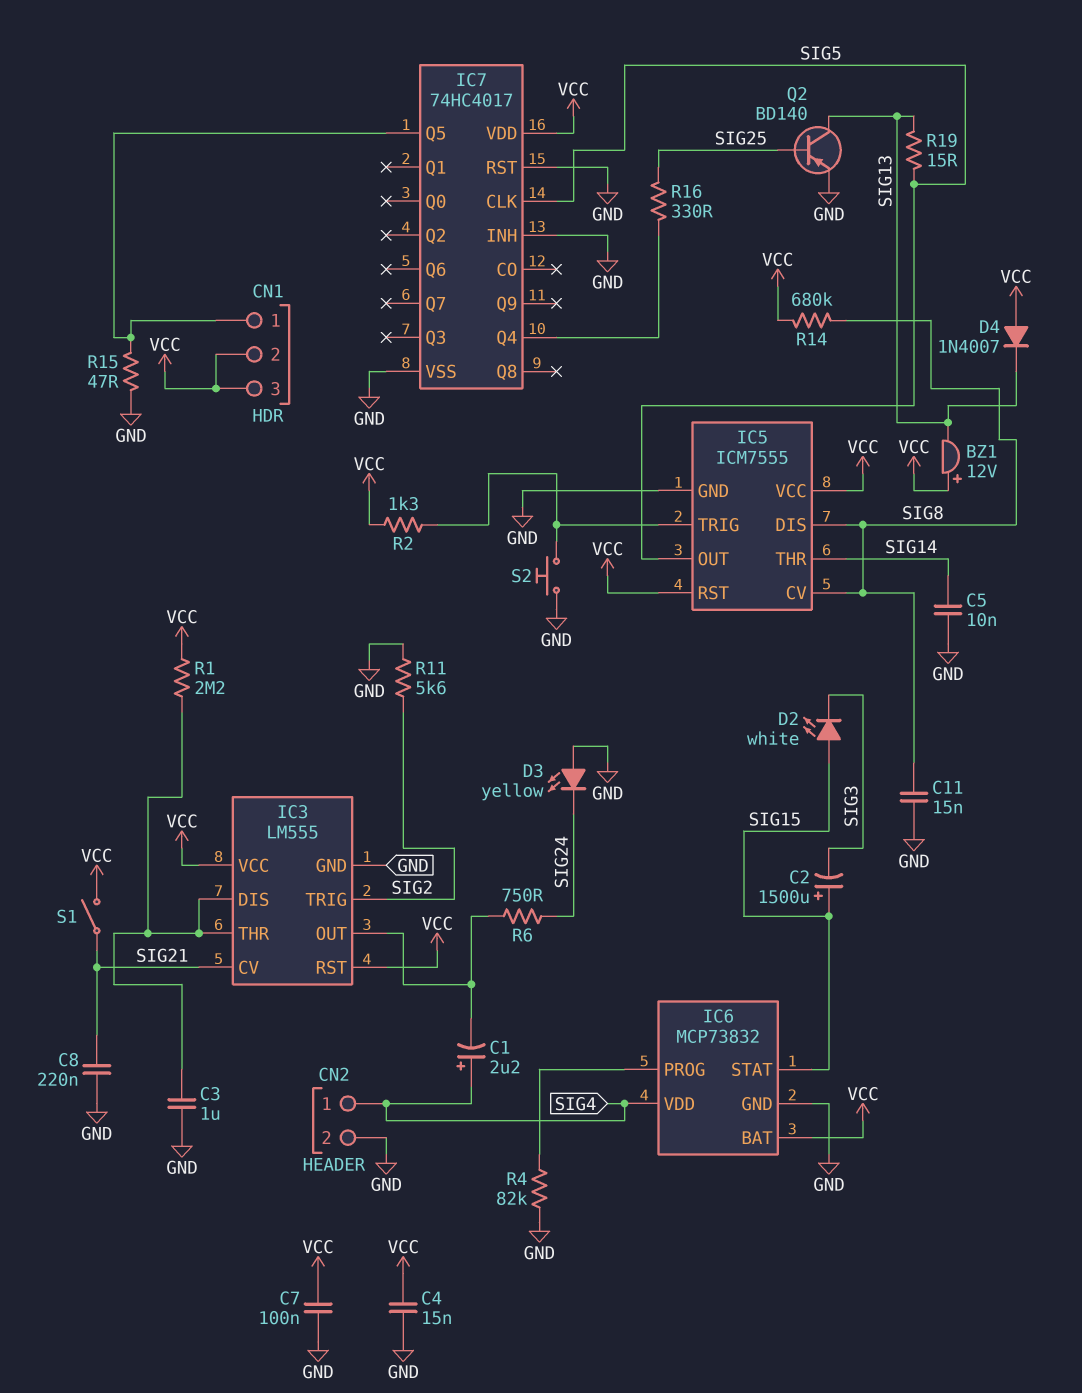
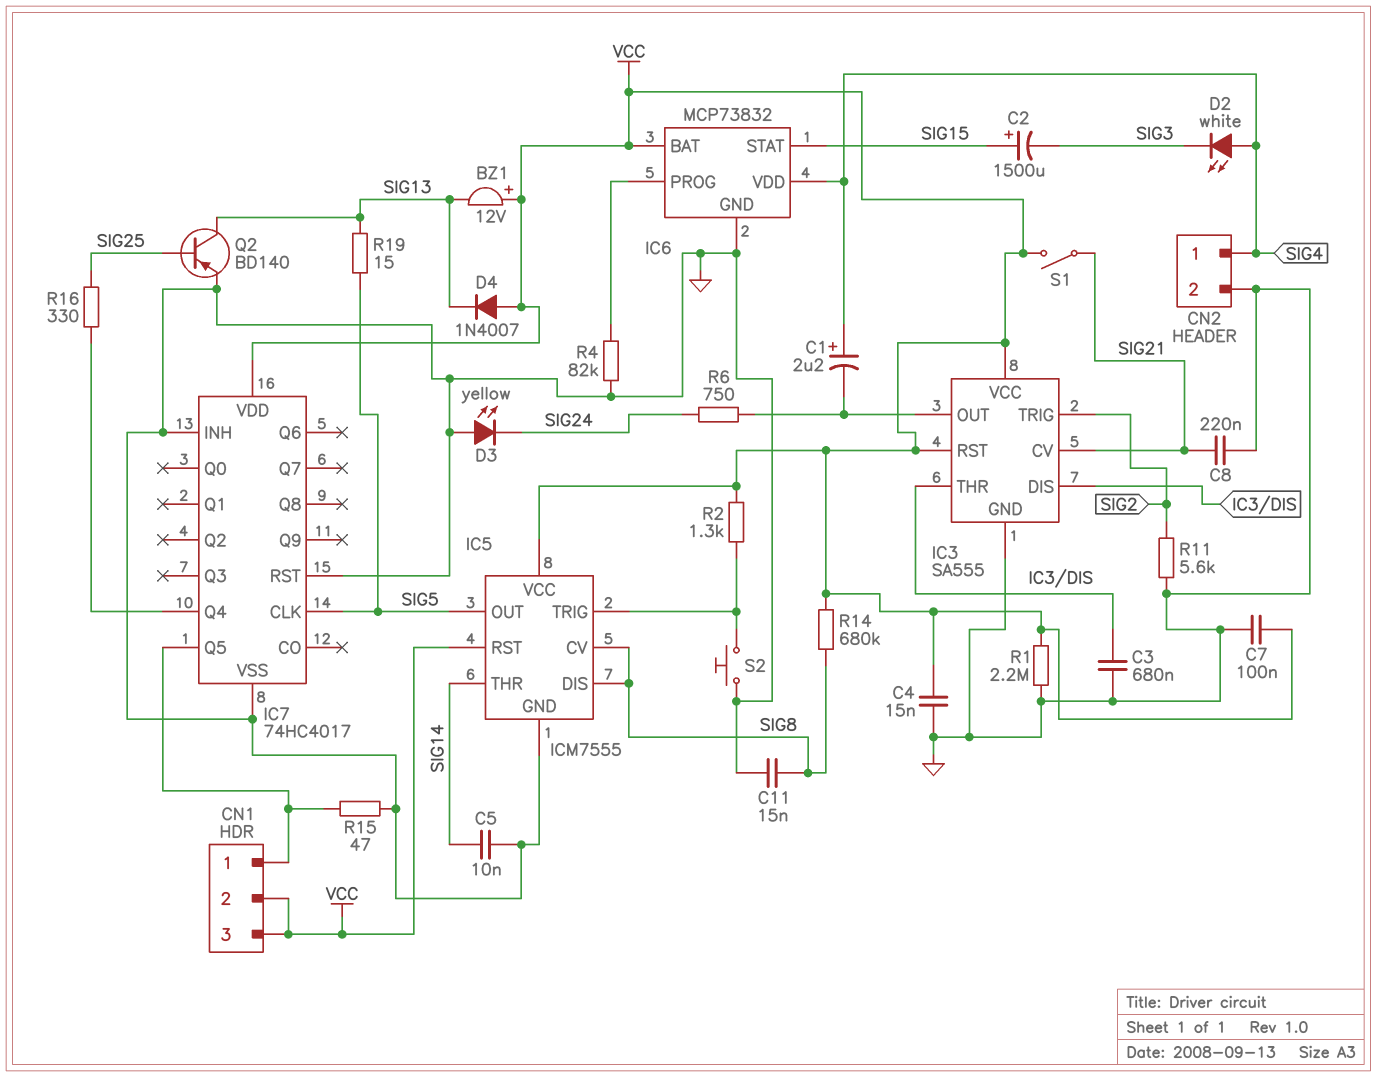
C3: 1uF (GND, IC3/DIS) -> 680nF (GND, IC3/DIS)
D2: LED white (A SIG15, K SIG3) -> LED white (A SIG4, K SIG3)
IC3: LM555 -> SA555
R1: 2.2M (IC3/DIS, VCC) -> 2.2M (GND, VCC)

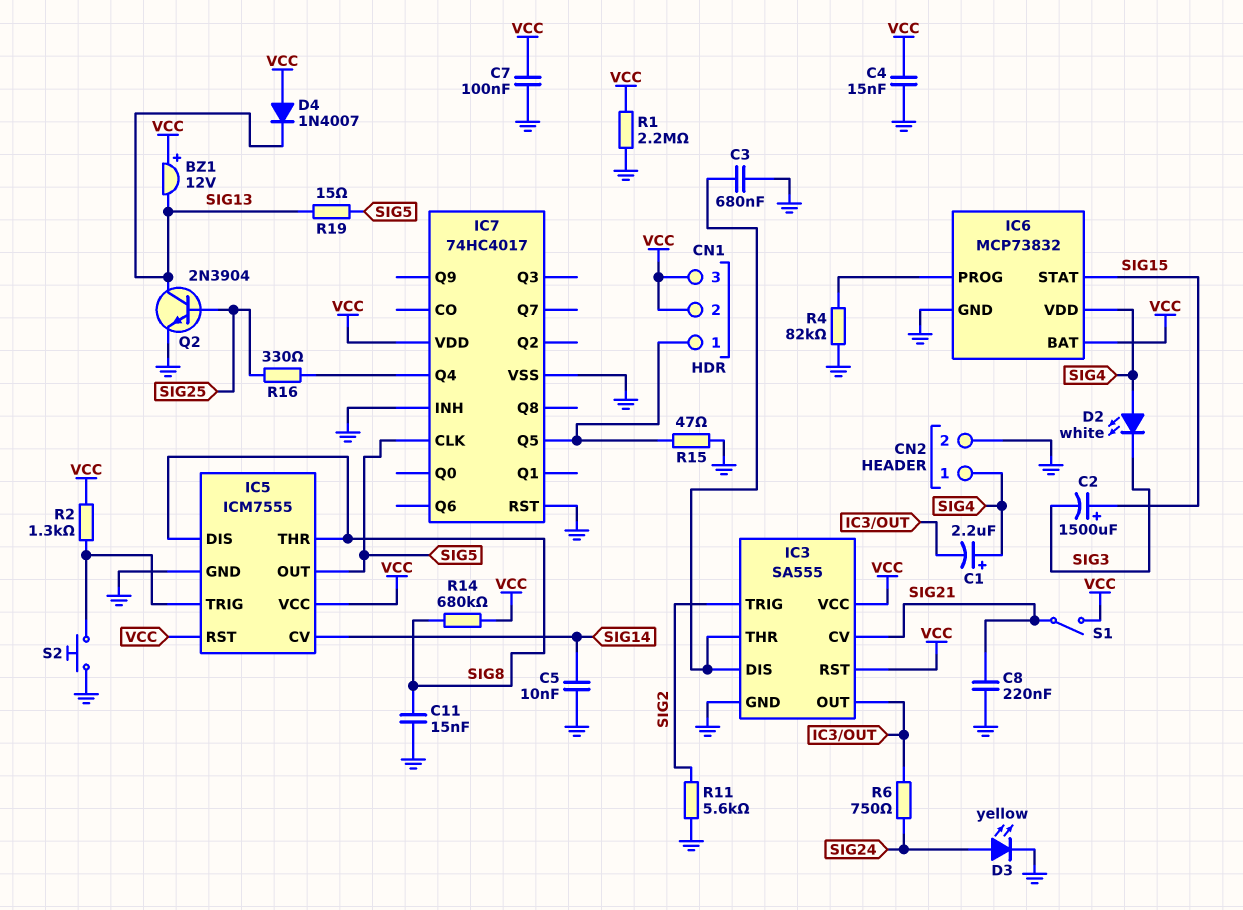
D3: LED yellow (A GND, K SIG24) -> LED yellow (A SIG24, K GND)
IC5 pin CV: SIG8 -> SIG14
IC5 pin THR: SIG14 -> SIG8
Q2: PNP BD140 (B SIG25, C SIG13, E GND) -> NPN 2N3904 (B SIG25, C SIG13, E GND)

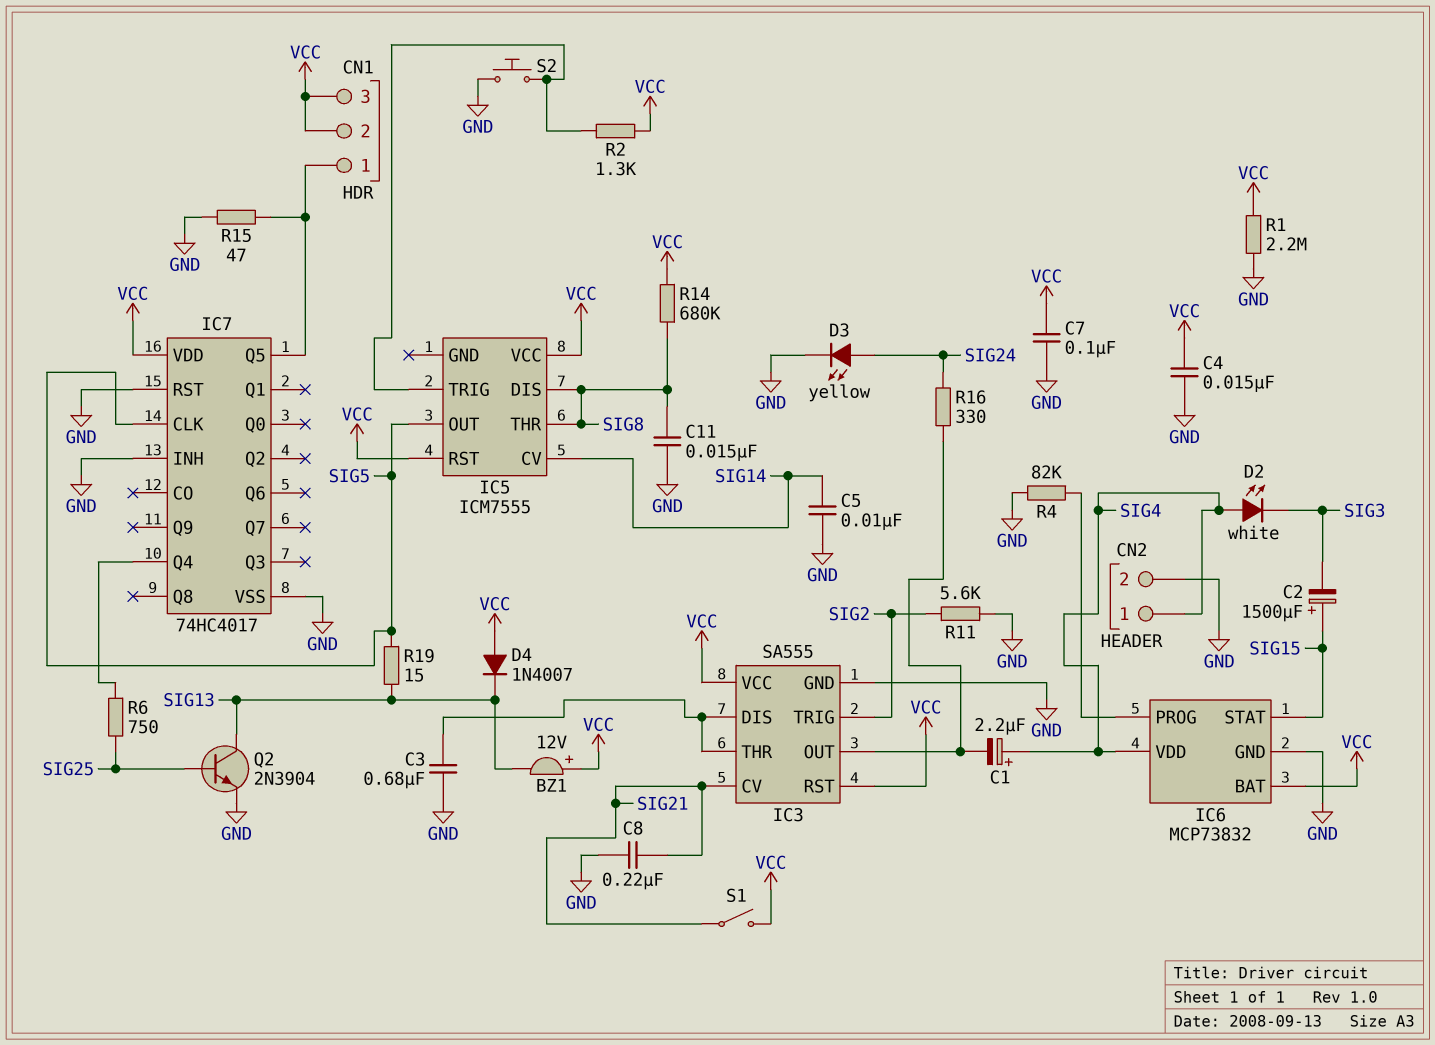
IC5 pin GND: GND -> none
R6: 750 (IC3/OUT, SIG24) -> 750 (IC7/Q4, SIG25)
R16: 330 (IC7/Q4, SIG25) -> 330 (IC3/OUT, SIG24)

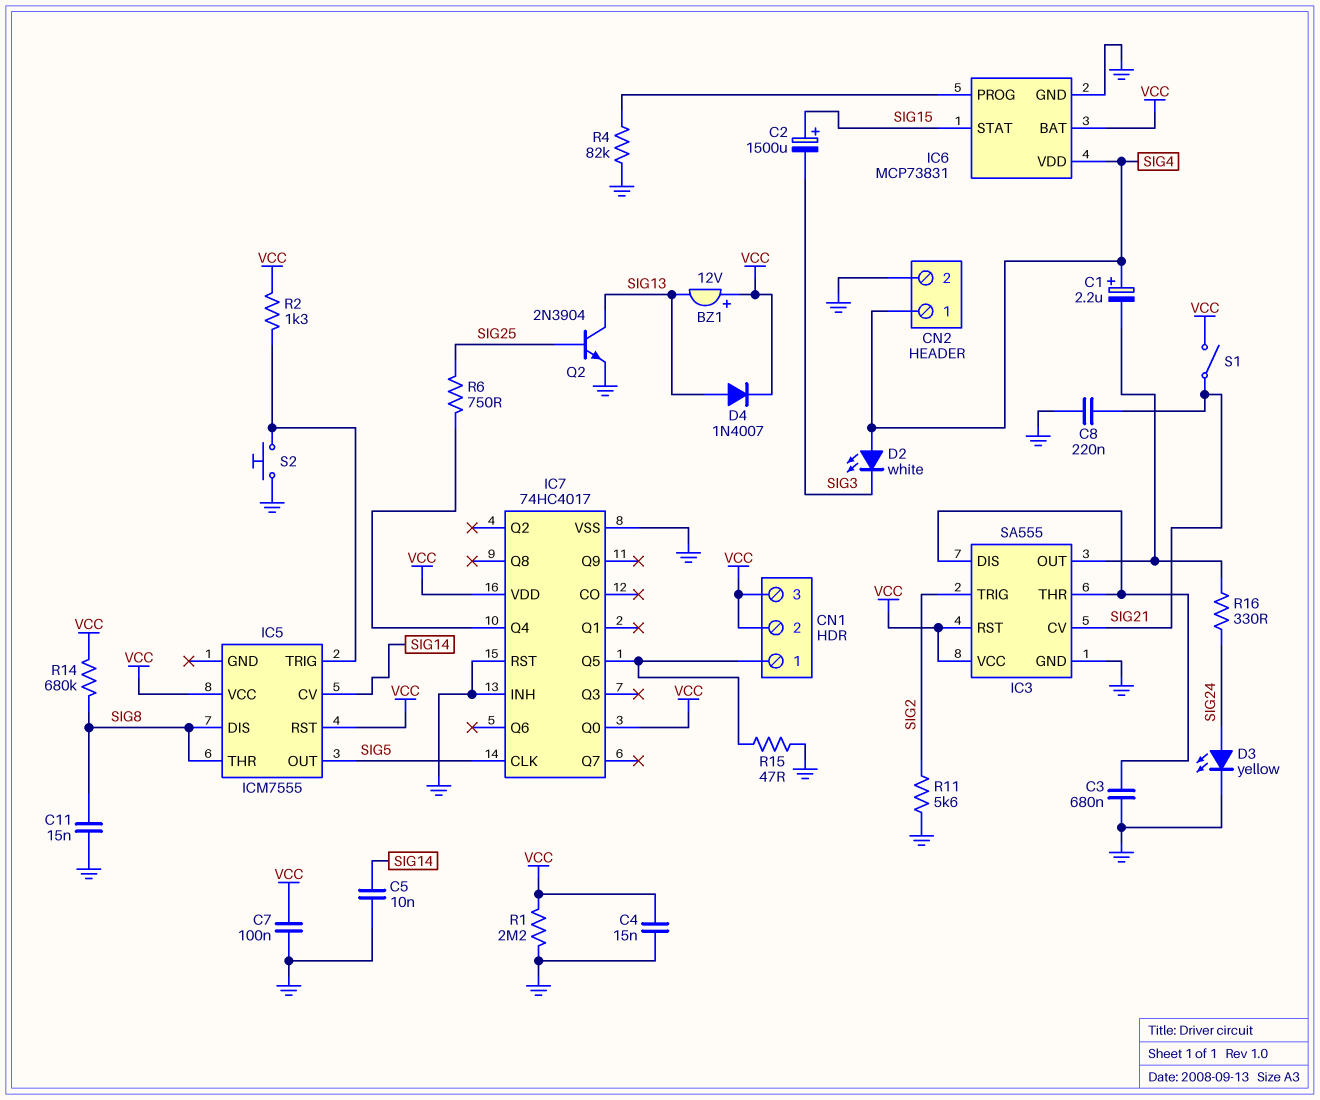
D4: diode 1N4007 (A VCC, K SIG13) -> diode 1N4007 (A SIG13, K VCC)
IC6: MCP73832 -> MCP73831
IC7 pin Q0: none -> VCC
R19: 15 (SIG5, SIG13) -> none

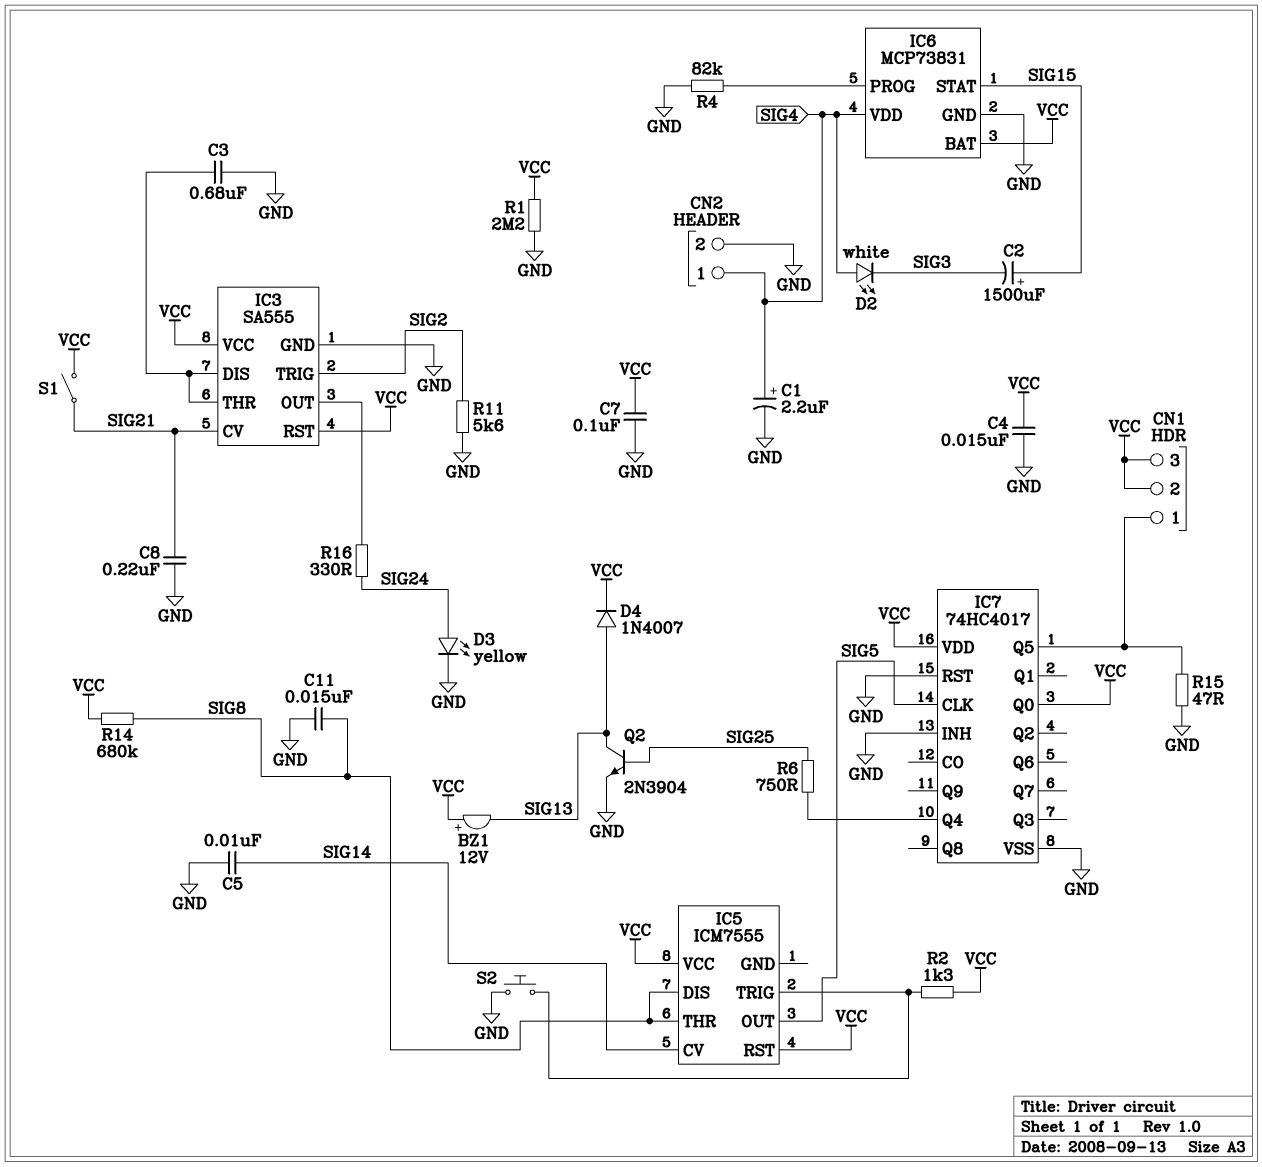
C1: 2.2uF (plus SIG4, minus IC3/OUT) -> 2.2uF (plus SIG4, minus GND)

